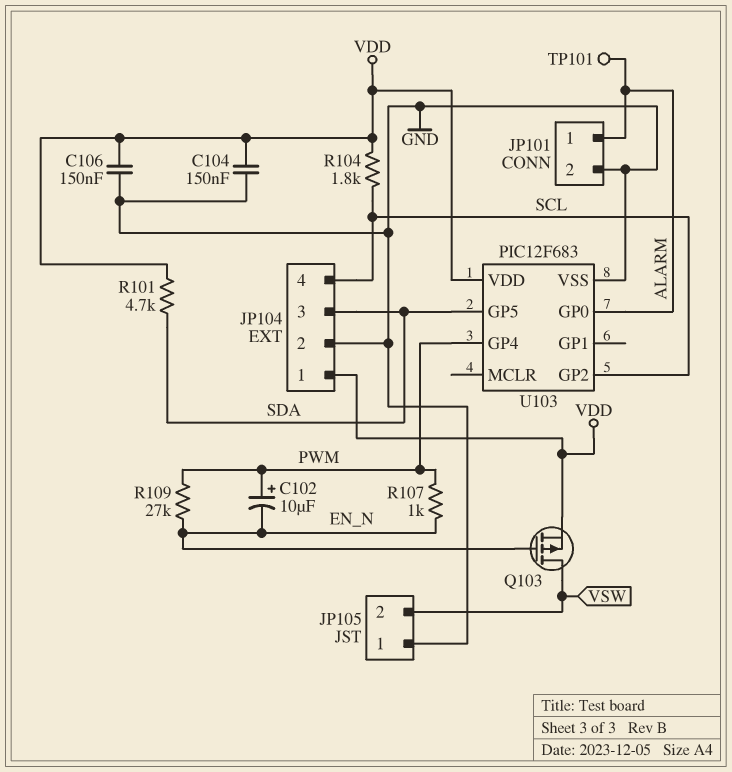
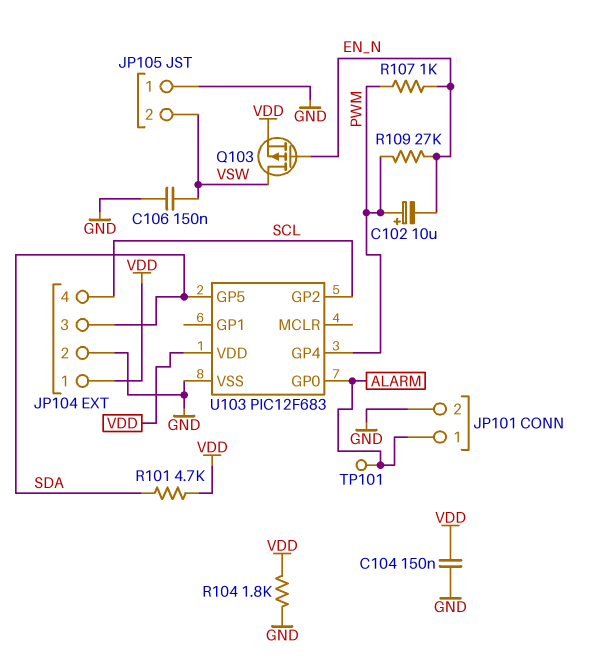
C106: 150nF (GND, VDD) -> 150nF (GND, VSW)
R104: 1.8k (SCL, VDD) -> 1.8k (GND, VDD)

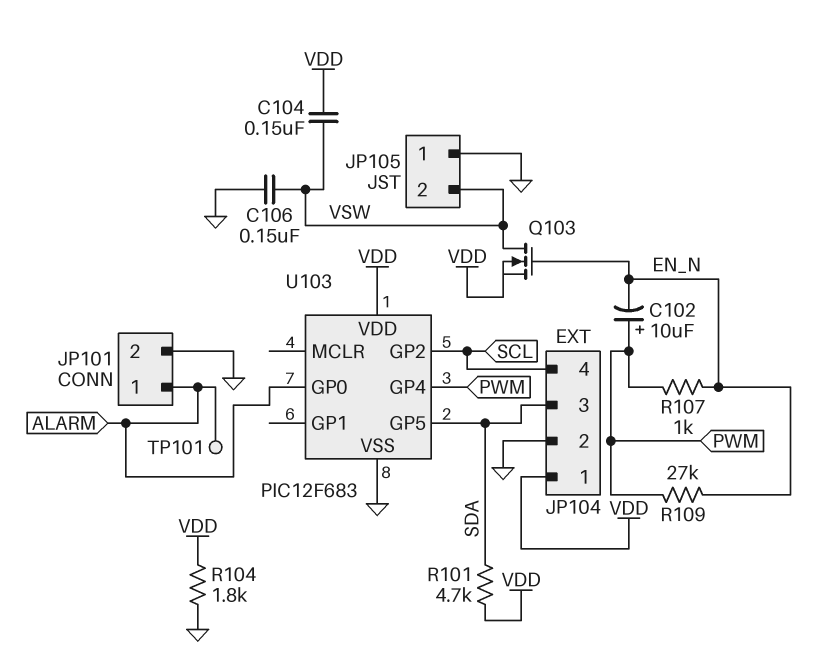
C104: 150nF (GND, VDD) -> 150nF (VDD, VSW)
Q103: PMOS (G EN_N, D VSW, S VDD) -> NMOS (G EN_N, D VSW, S VDD)

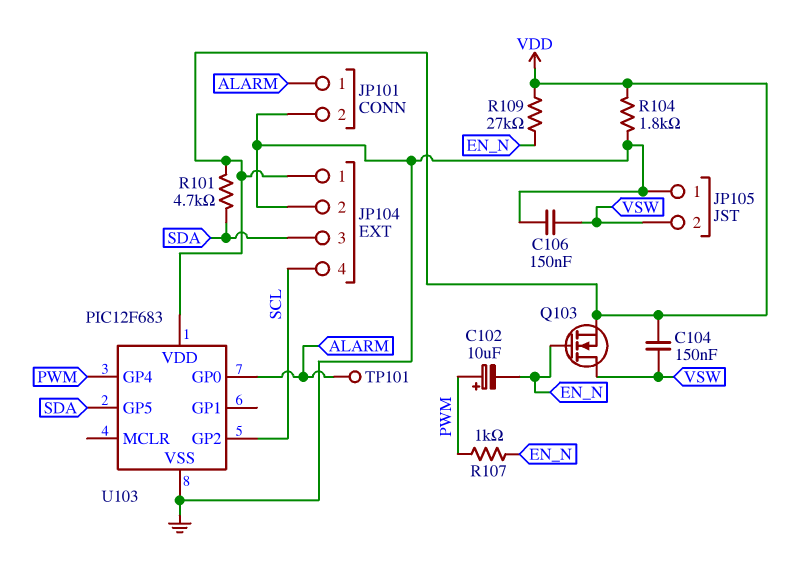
R109: 27k (EN_N, PWM) -> 27k (EN_N, VDD)

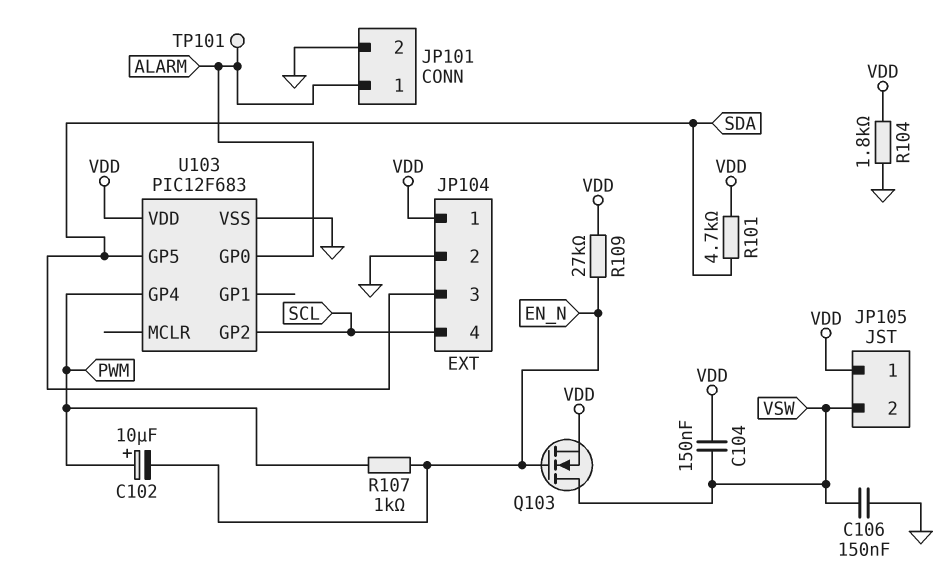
JP105 pin 1: GND -> VDD

